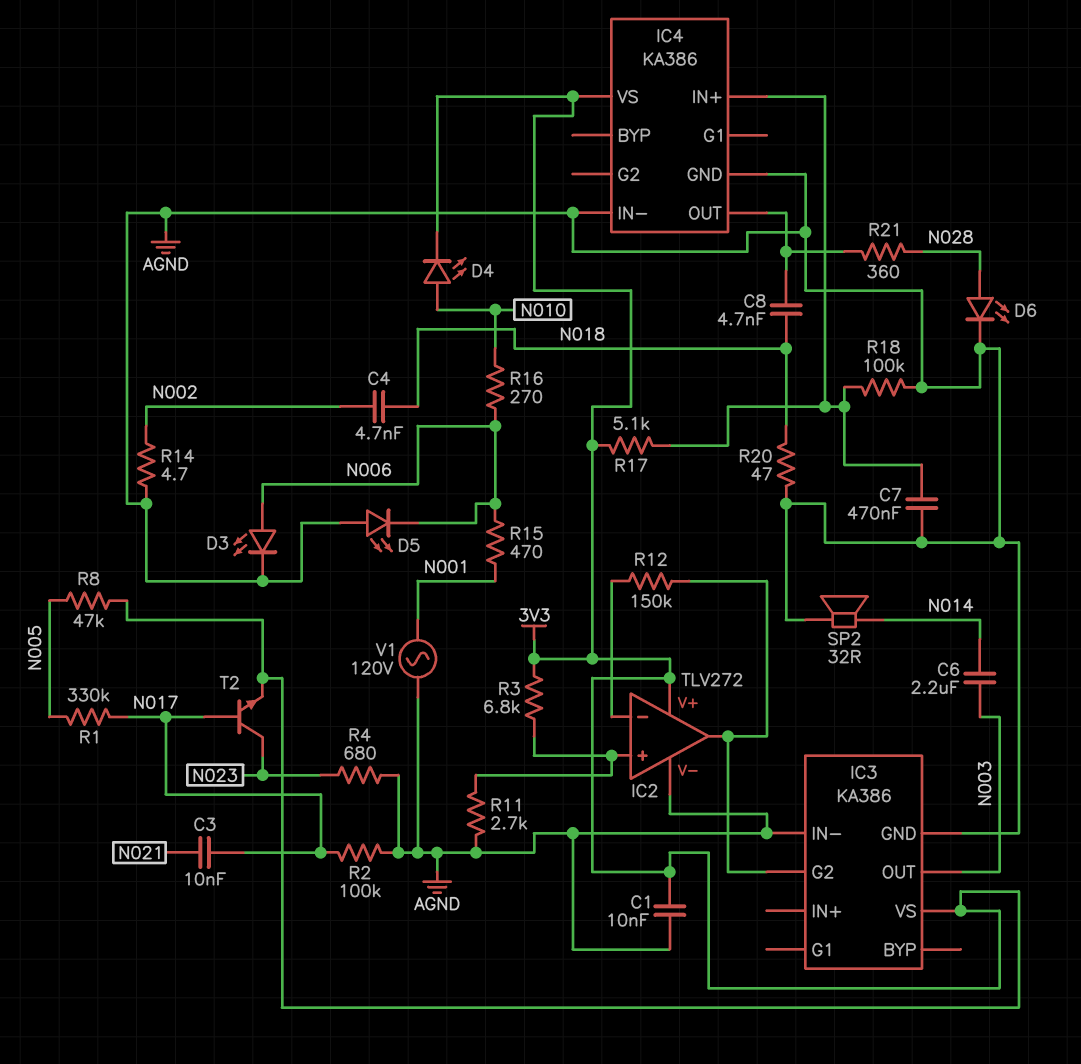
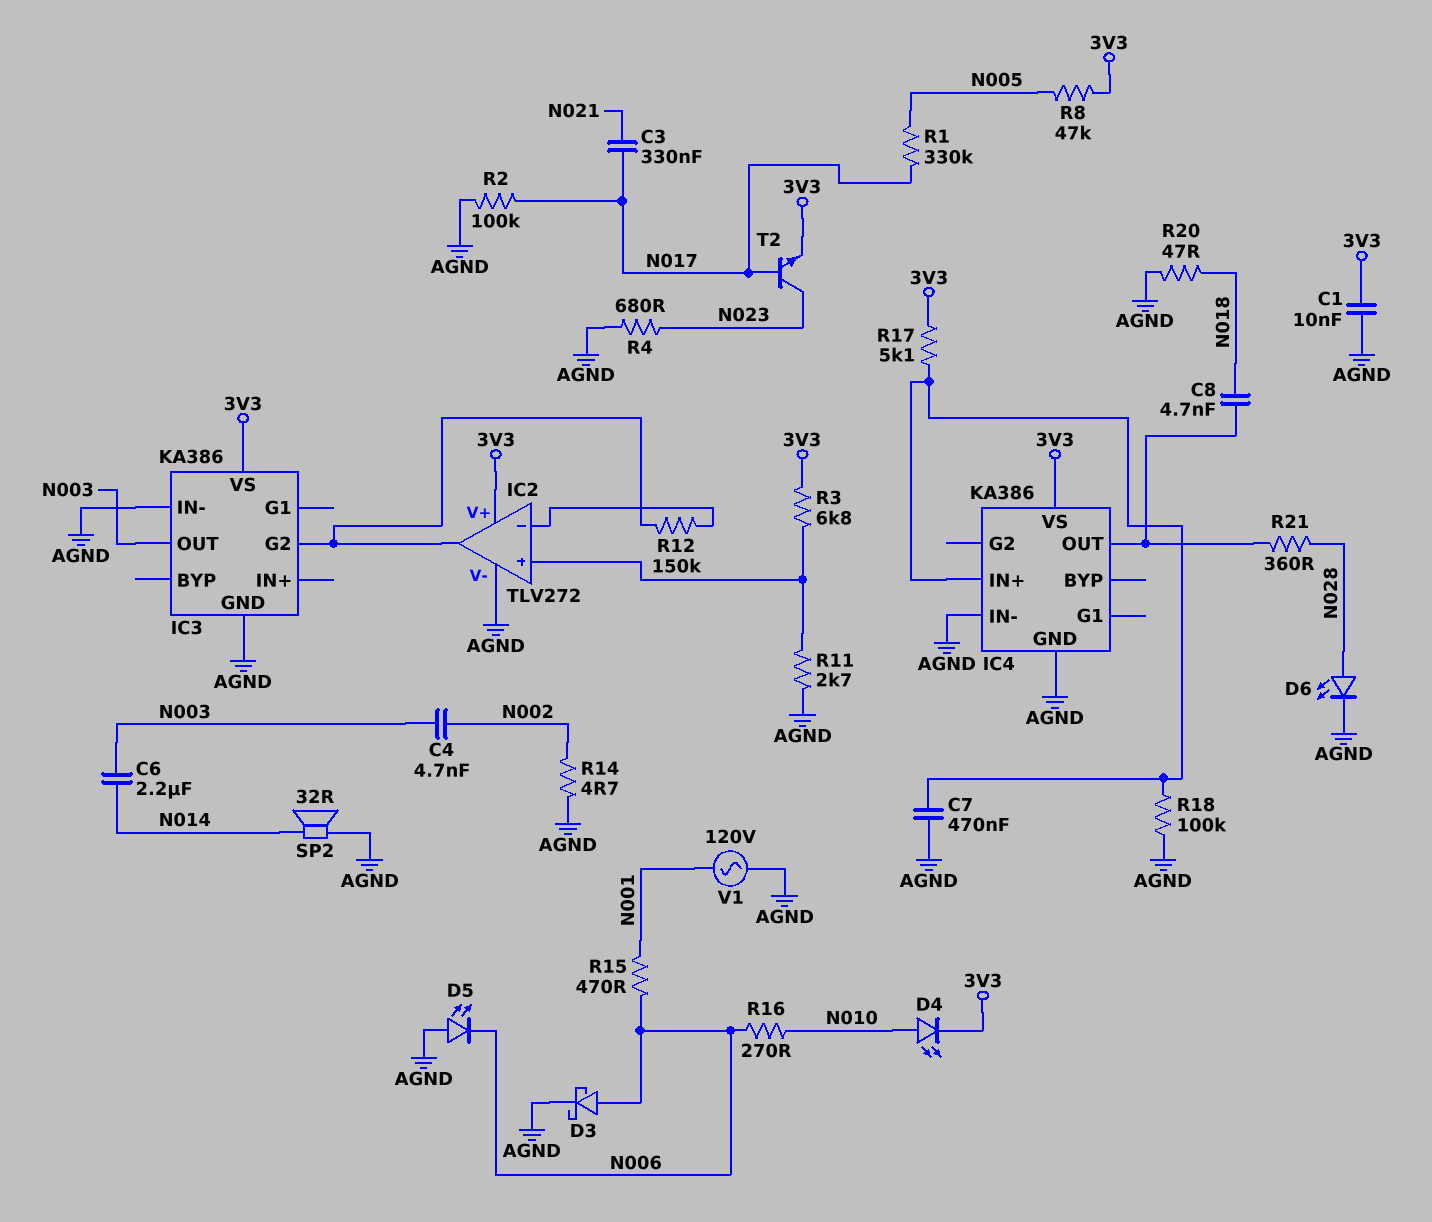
C3: 10nF (N017, N021) -> 330nF (N017, N021)
C4: 4.7nF (N002, N018) -> 4.7nF (N002, N003)
D3: LED (A N006, K AGND) -> schottky (A N006, K AGND)

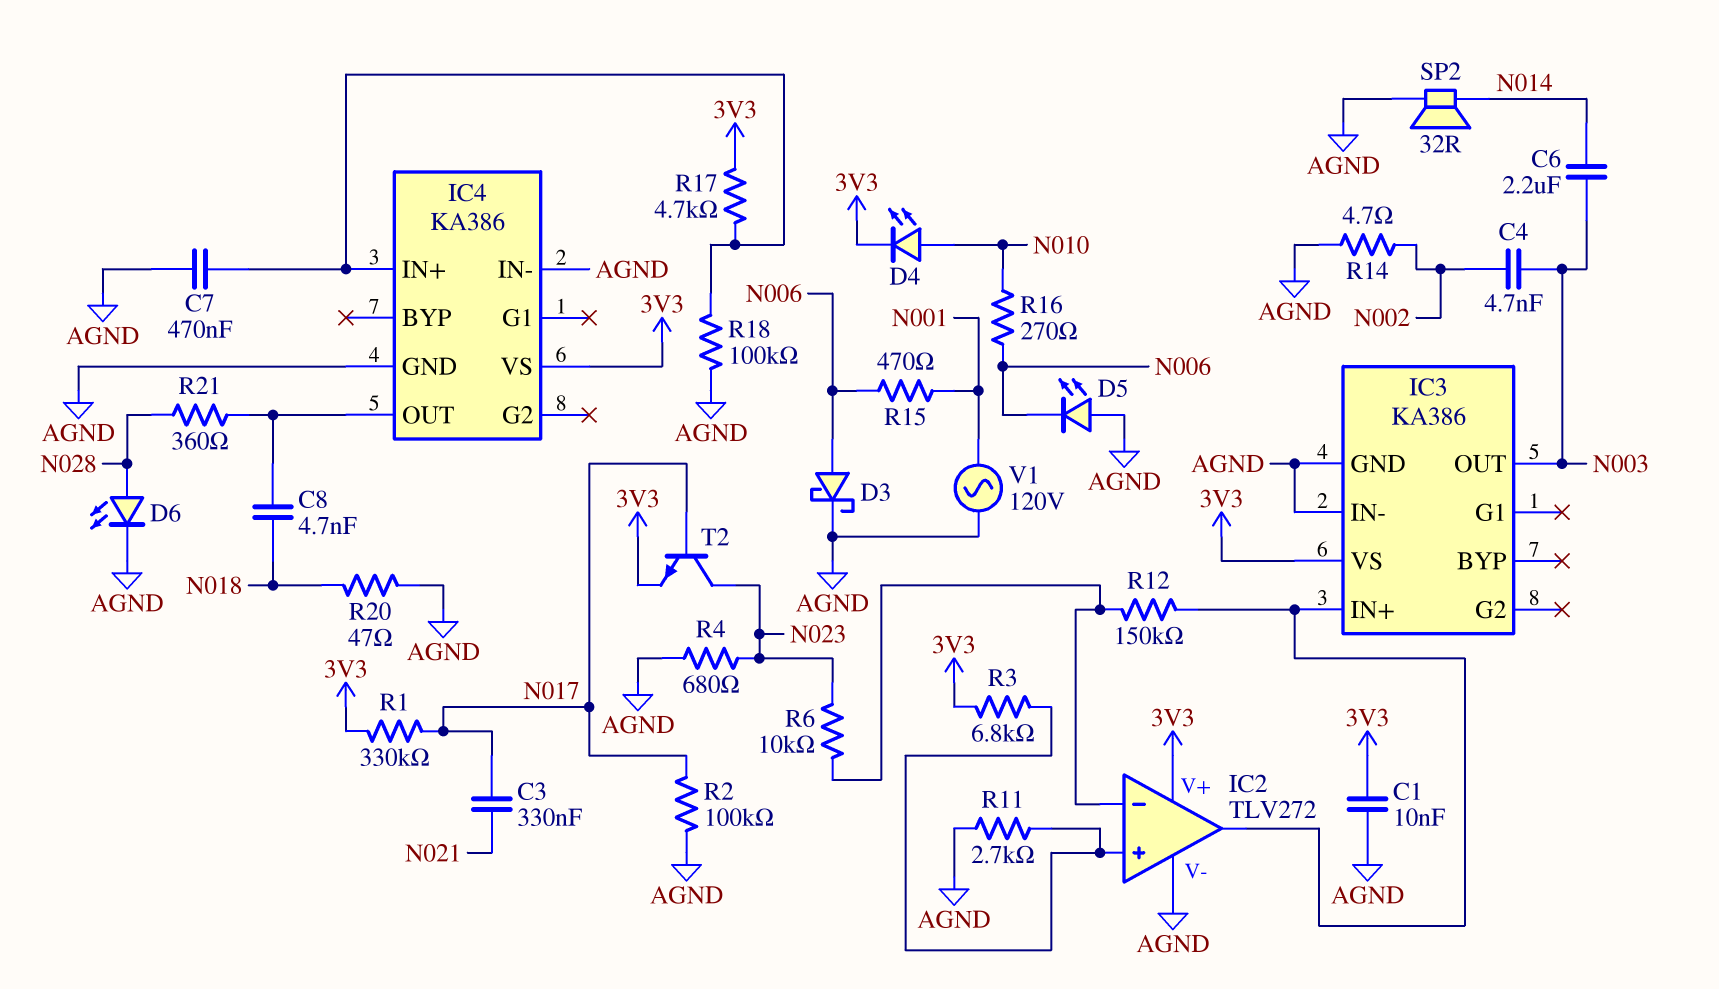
IC3 pin G2: IC2/out -> none
IC3 pin IN+: none -> IC2/out
R1: 330k (N005, N017) -> 330k (3V3, N017)
R6: none -> 10k (IC2/in-, N023)
R8: 47k (3V3, N005) -> none
R17: 5.1k (3V3, IC4/IN+) -> 4.7k (3V3, IC4/IN+)

